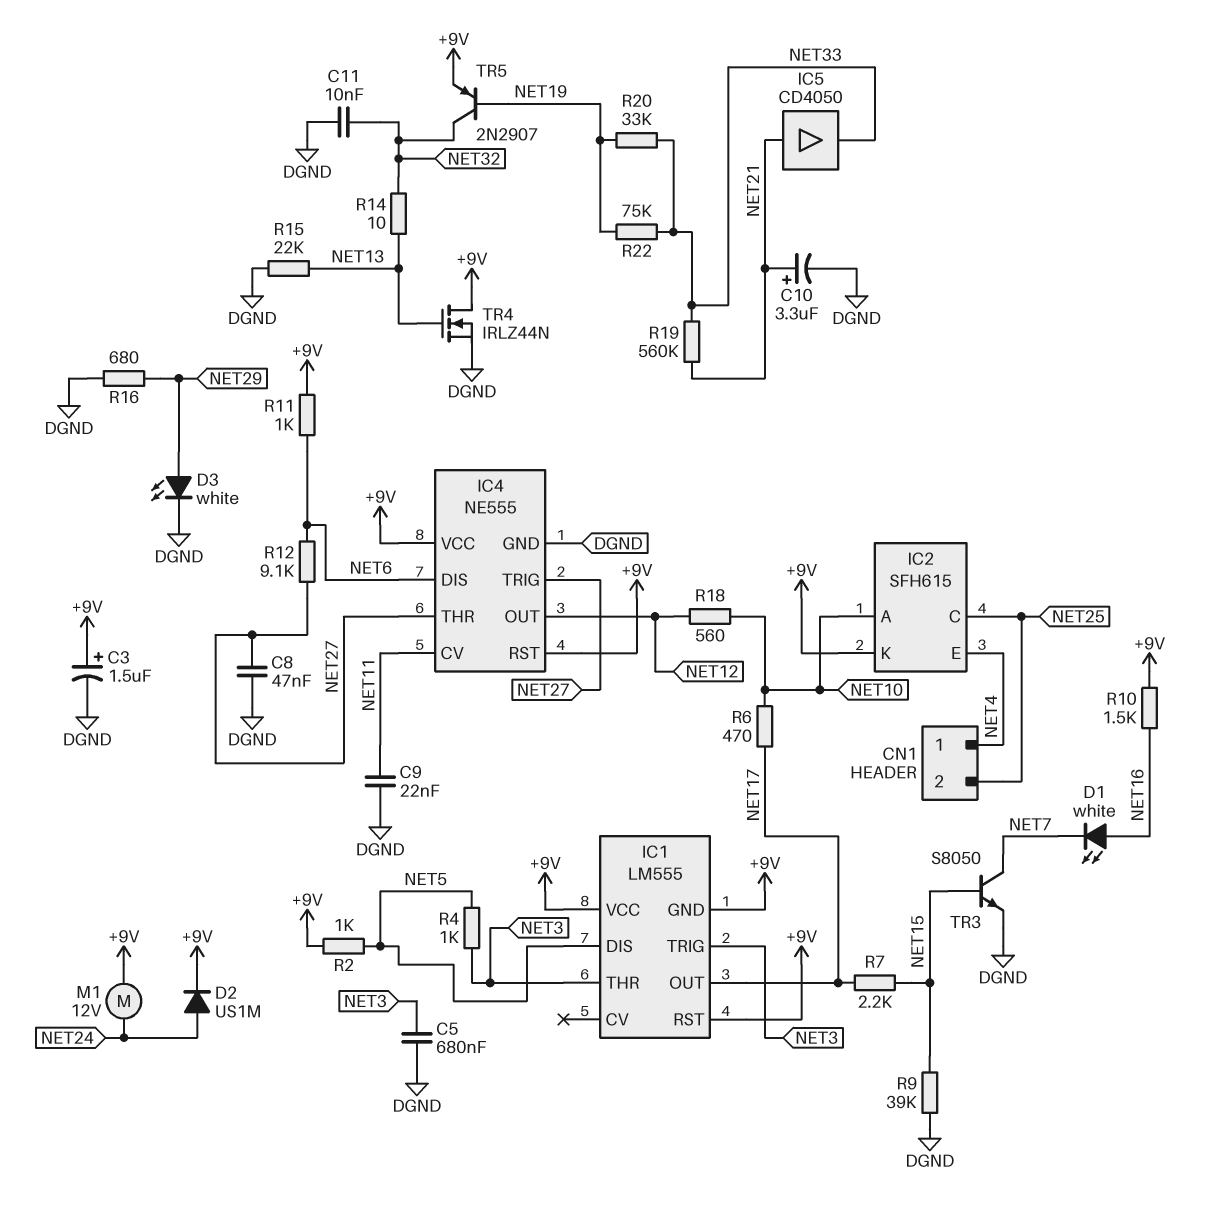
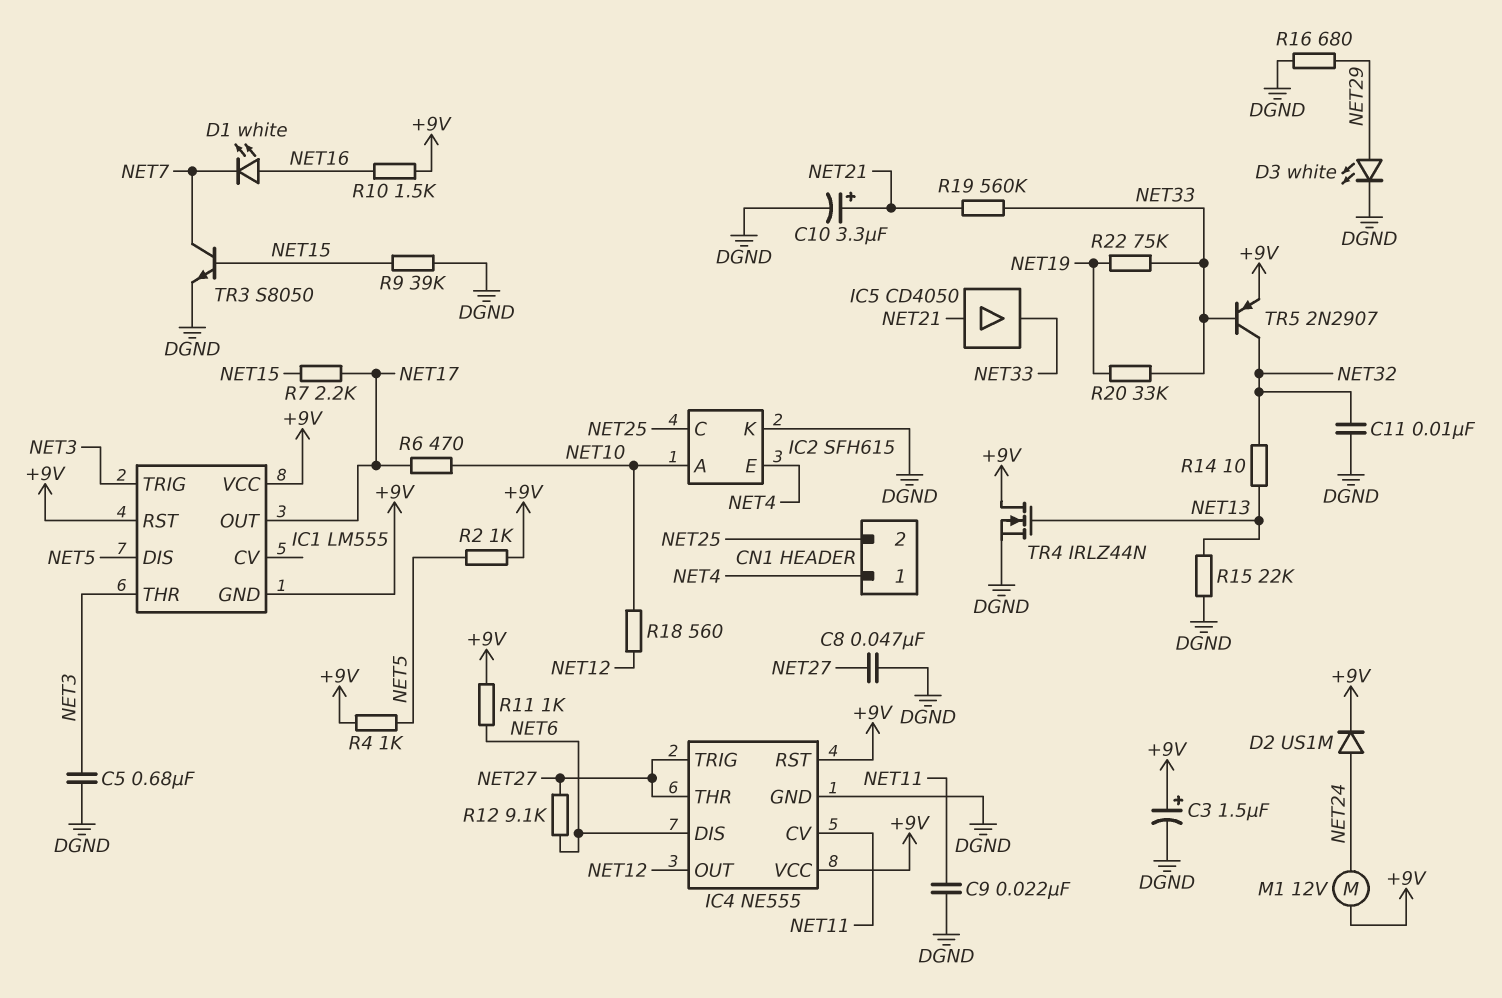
IC2 pin K: +9V -> DGND
R4: 1k (NET3, NET5) -> 1k (+9V, NET5)
TR5: PNP 2N2907 (B NET19, C NET32, E +9V) -> PNP 2N2907 (B NET33, C NET32, E +9V)

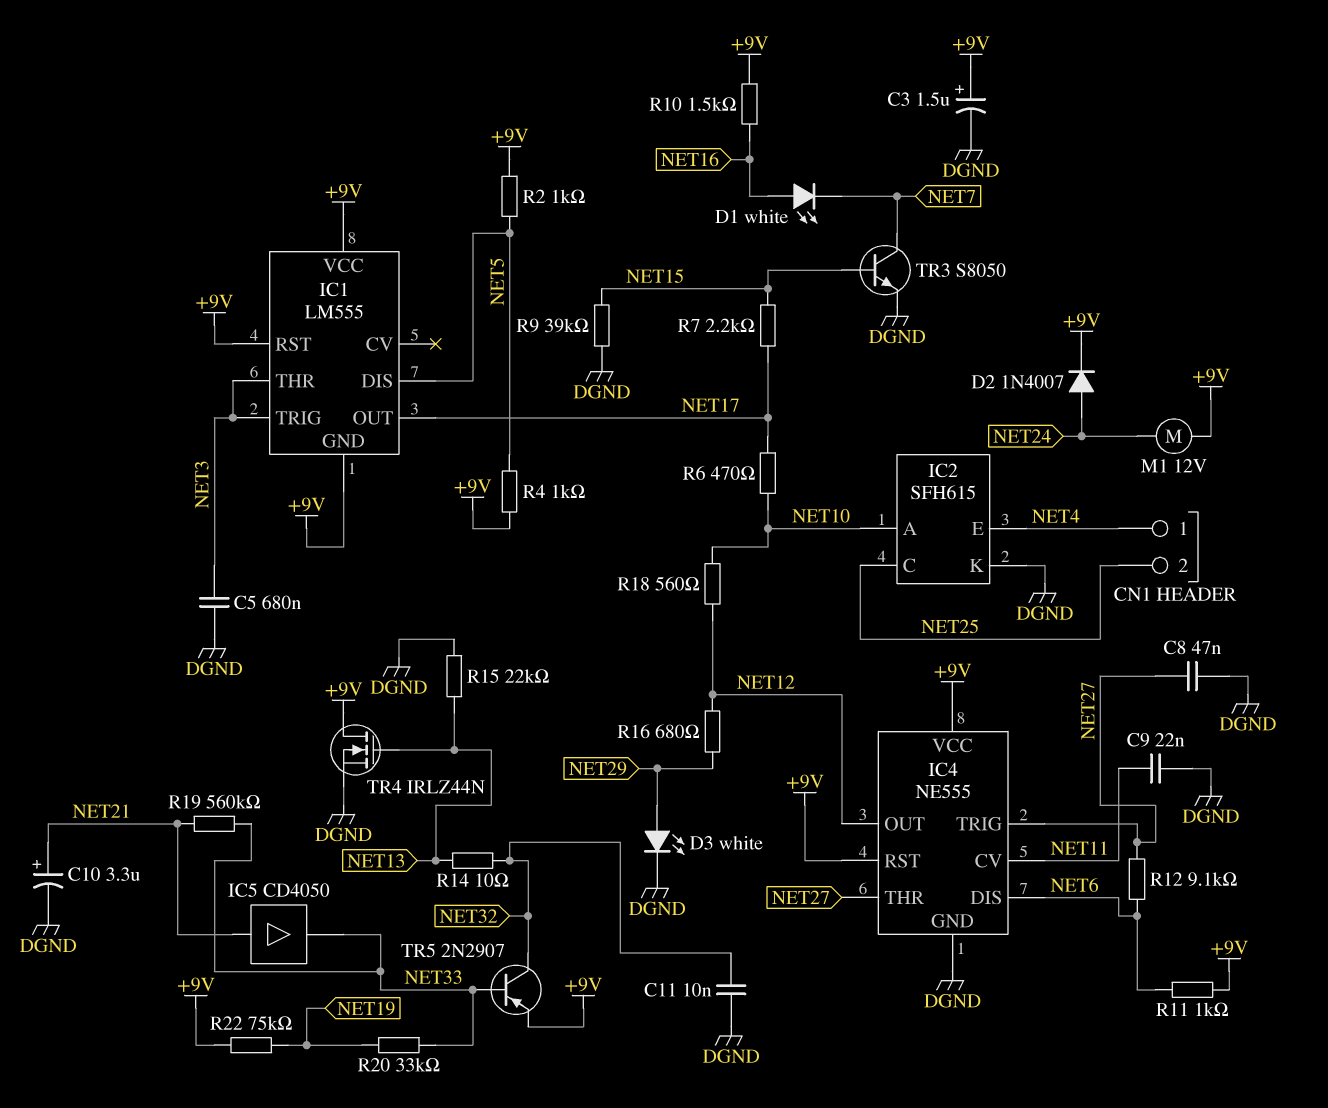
D2: diode US1M (A NET24, K +9V) -> diode 1N4007 (A NET24, K +9V)
R16: 680 (DGND, NET29) -> 680 (NET12, NET29)
R22: 75k (NET19, NET33) -> 75k (+9V, NET19)

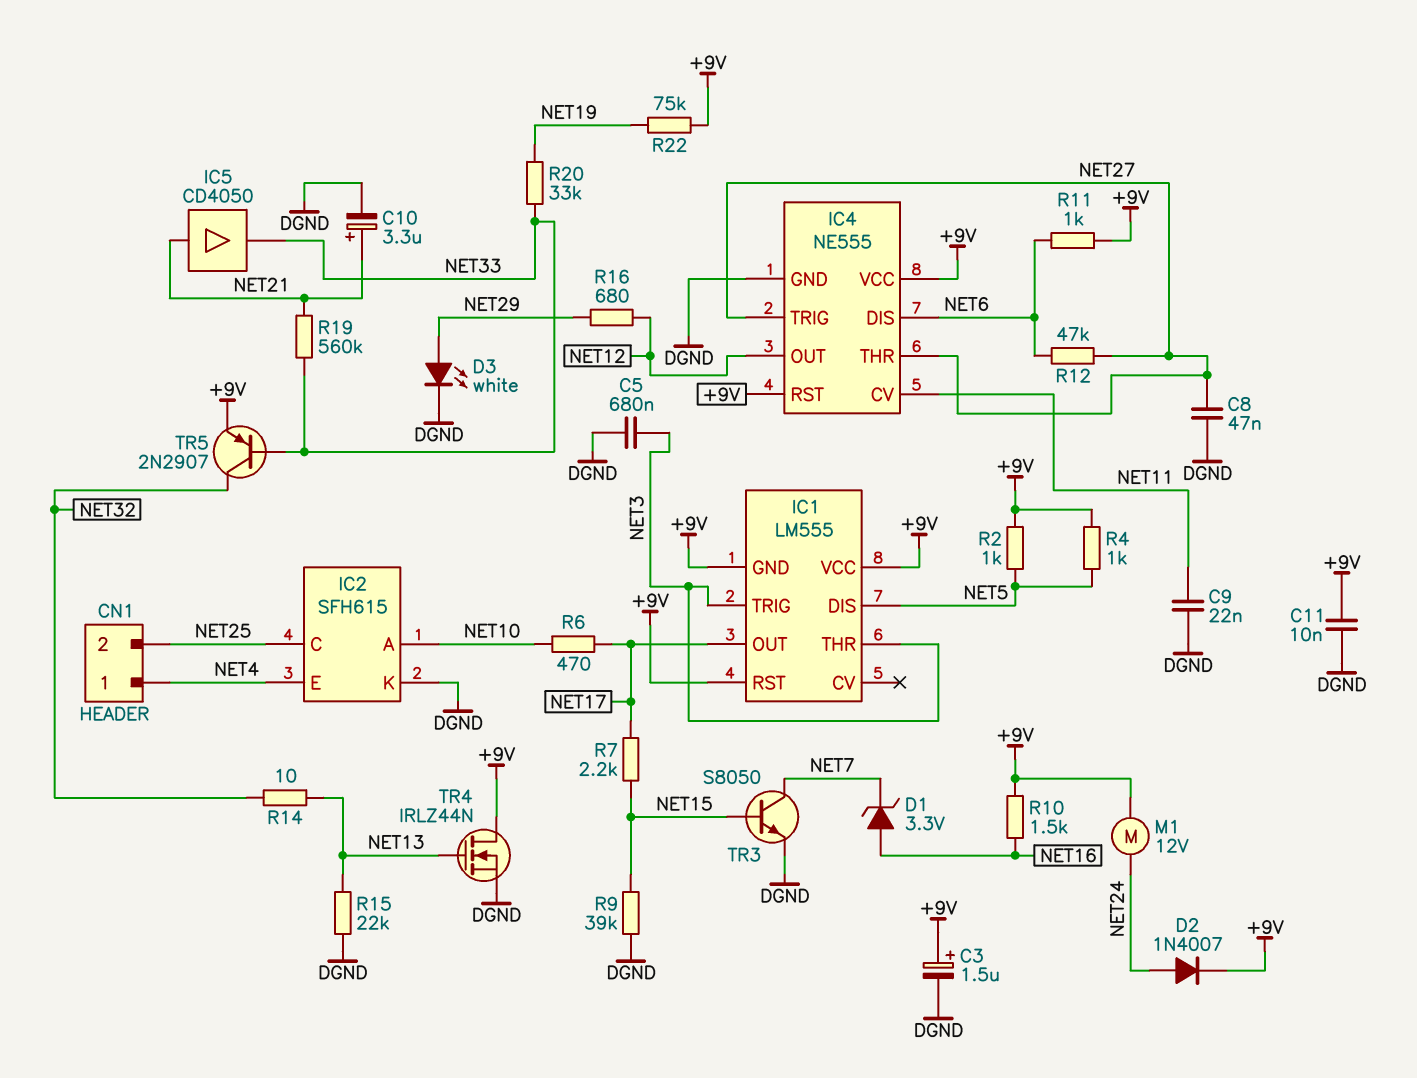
C11: 10nF (DGND, NET32) -> 10nF (+9V, DGND)
D1: LED white (A NET16, K NET7) -> zener 3.3V (A NET16, K NET7)
R12: 9.1k (NET6, NET27) -> 47k (NET6, NET27)
R18: 560 (NET10, NET12) -> none

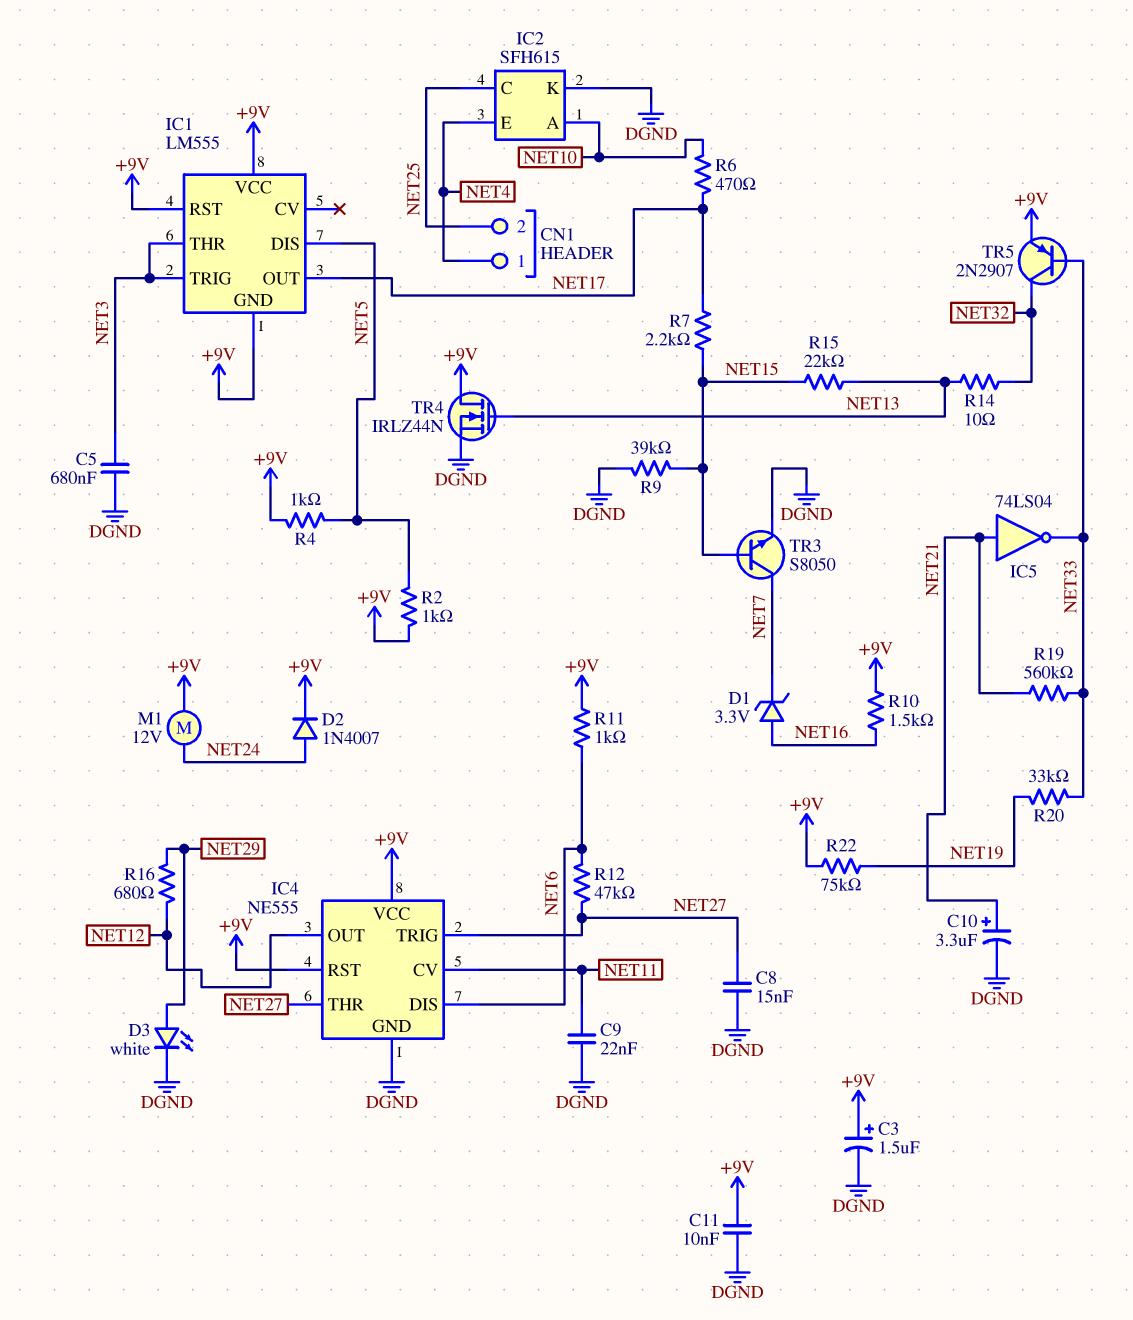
C8: 47nF (DGND, NET27) -> 15nF (DGND, NET27)
IC5: buffer CD4050 (in NET21, out NET33) -> NOT 74LS04 (in NET21, out NET33)
R15: 22k (DGND, NET13) -> 22k (NET13, NET15)

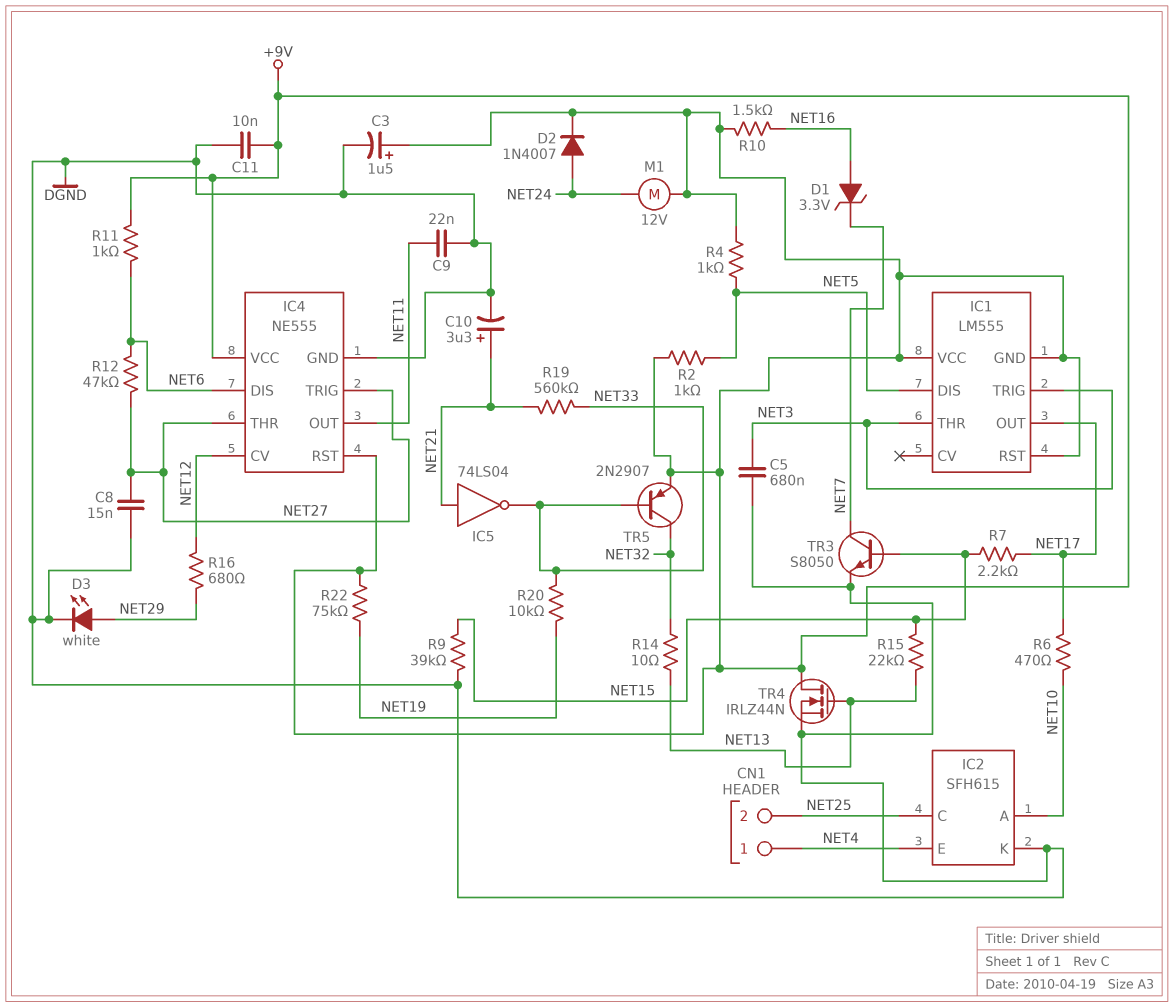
IC4 pin CV: NET11 -> NET12
IC4 pin OUT: NET12 -> NET11
R20: 33k (NET19, NET33) -> 10k (NET19, NET33)

